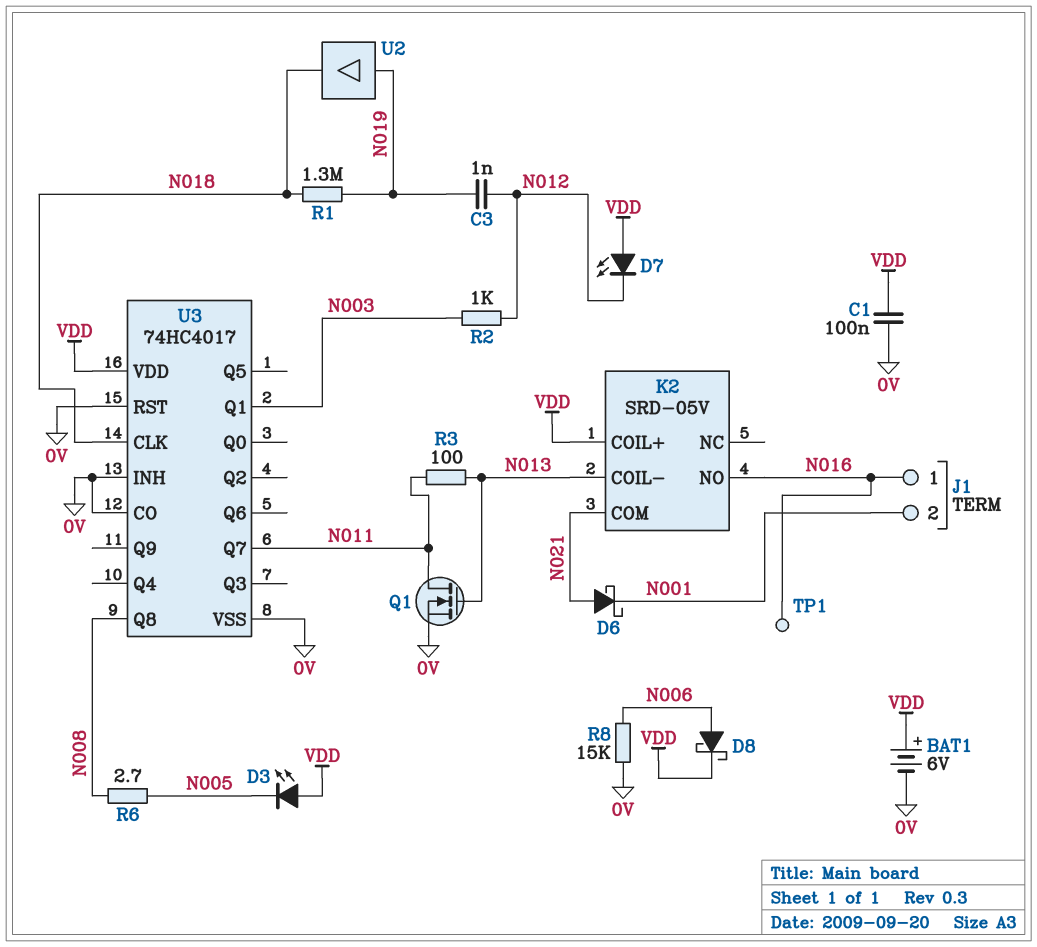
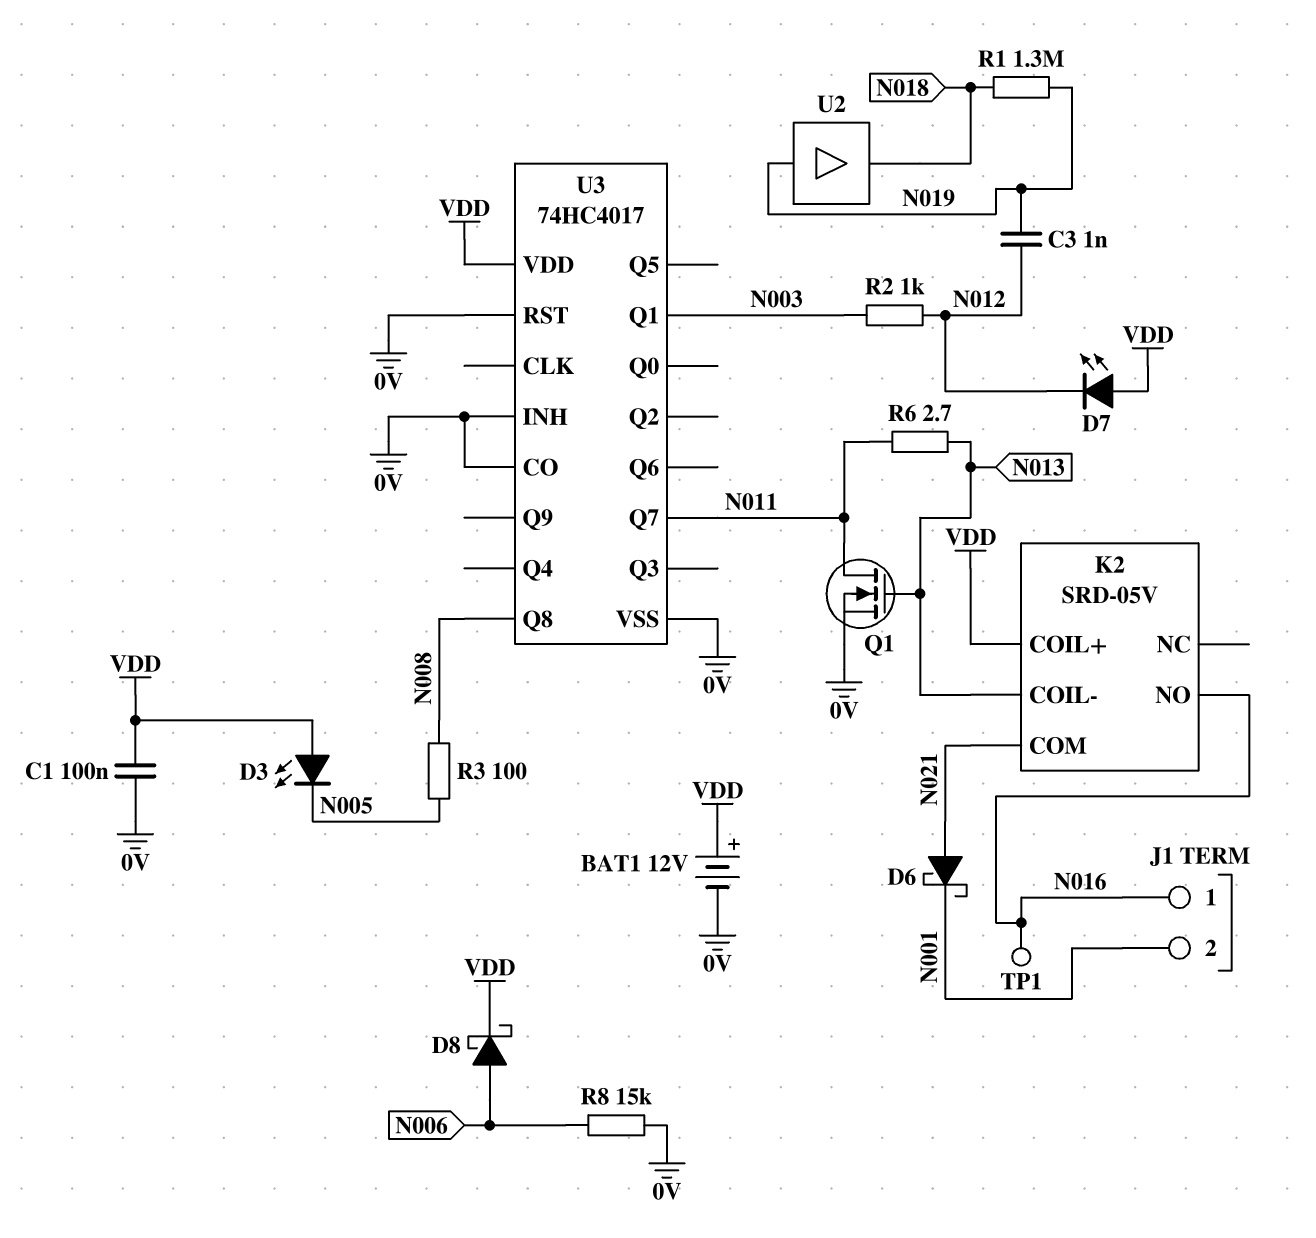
BAT1: 6V (plus VDD, minus 0V) -> 12V (plus VDD, minus 0V)
R3: 100 (N011, N013) -> 100 (N005, N008)
R6: 2.7 (N005, N008) -> 2.7 (N011, N013)
U3 pin CLK: N018 -> none

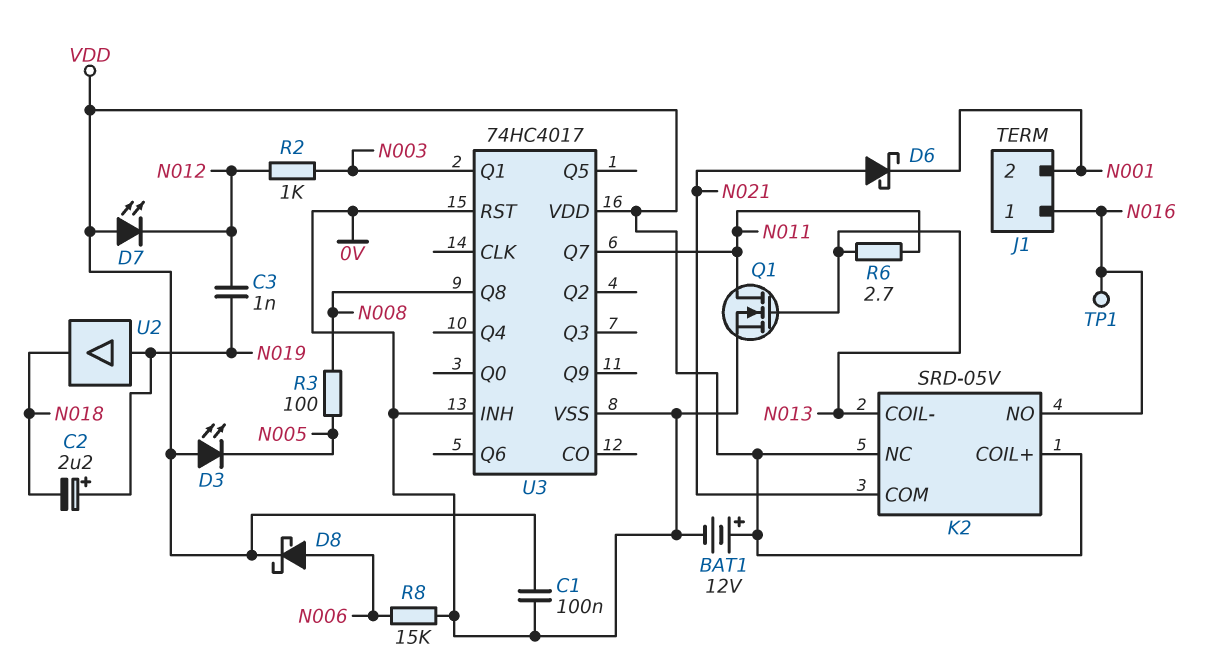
C2: none -> 2.2uF (plus N019, minus N018)
K2 pin NC: none -> VDD
R1: 1.3M (N018, N019) -> none
U3 pin CO: 0V -> none

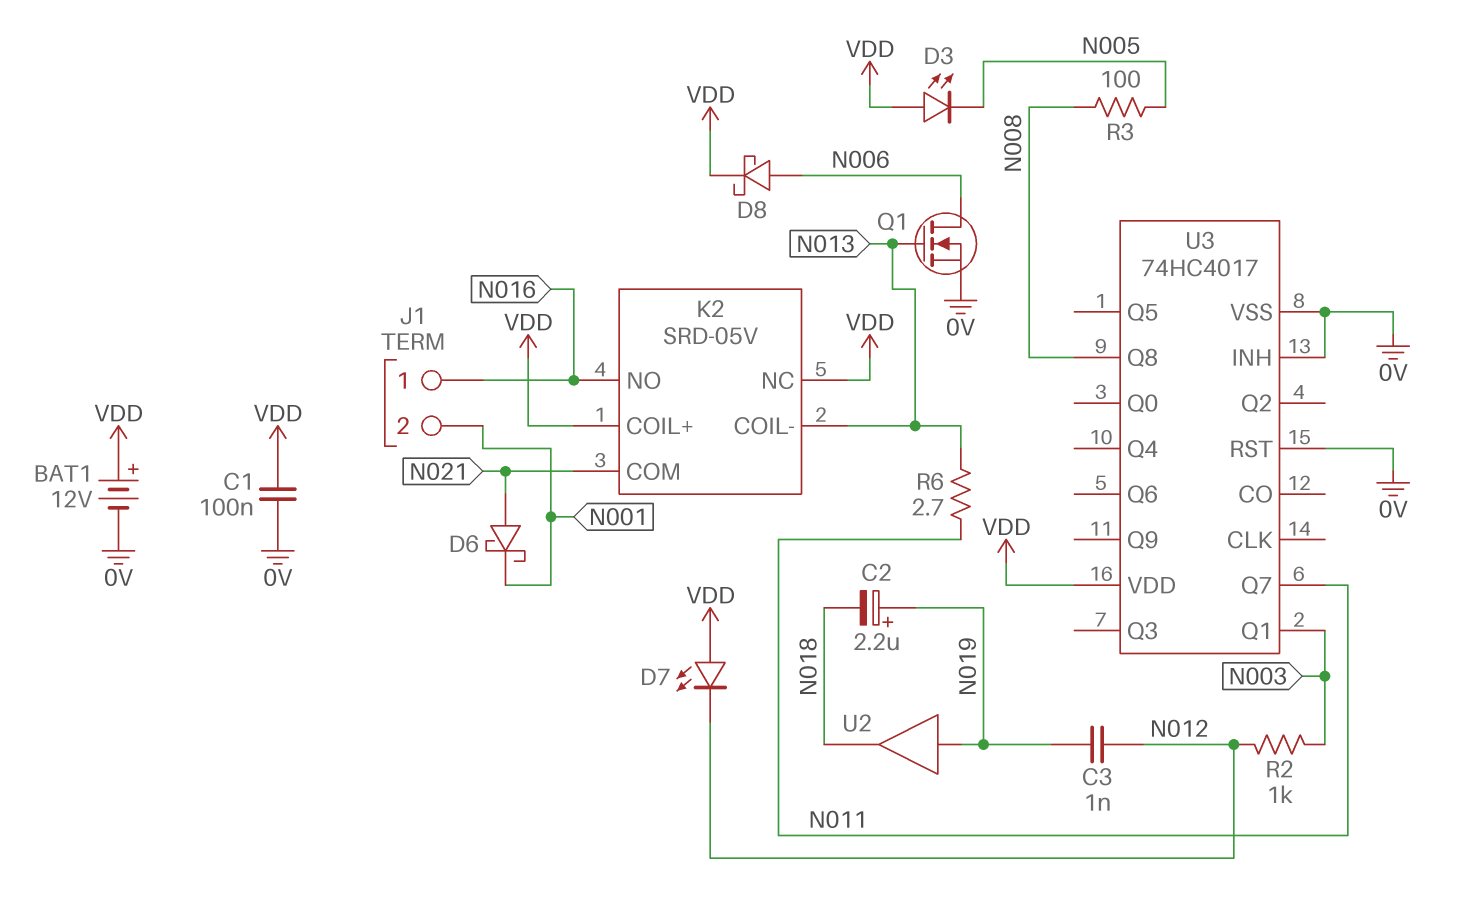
Q1: NMOS (G N013, D N011, S 0V) -> NMOS (G N013, D N006, S 0V)
R8: 15k (0V, N006) -> none
TP1: test point (N016) -> none

